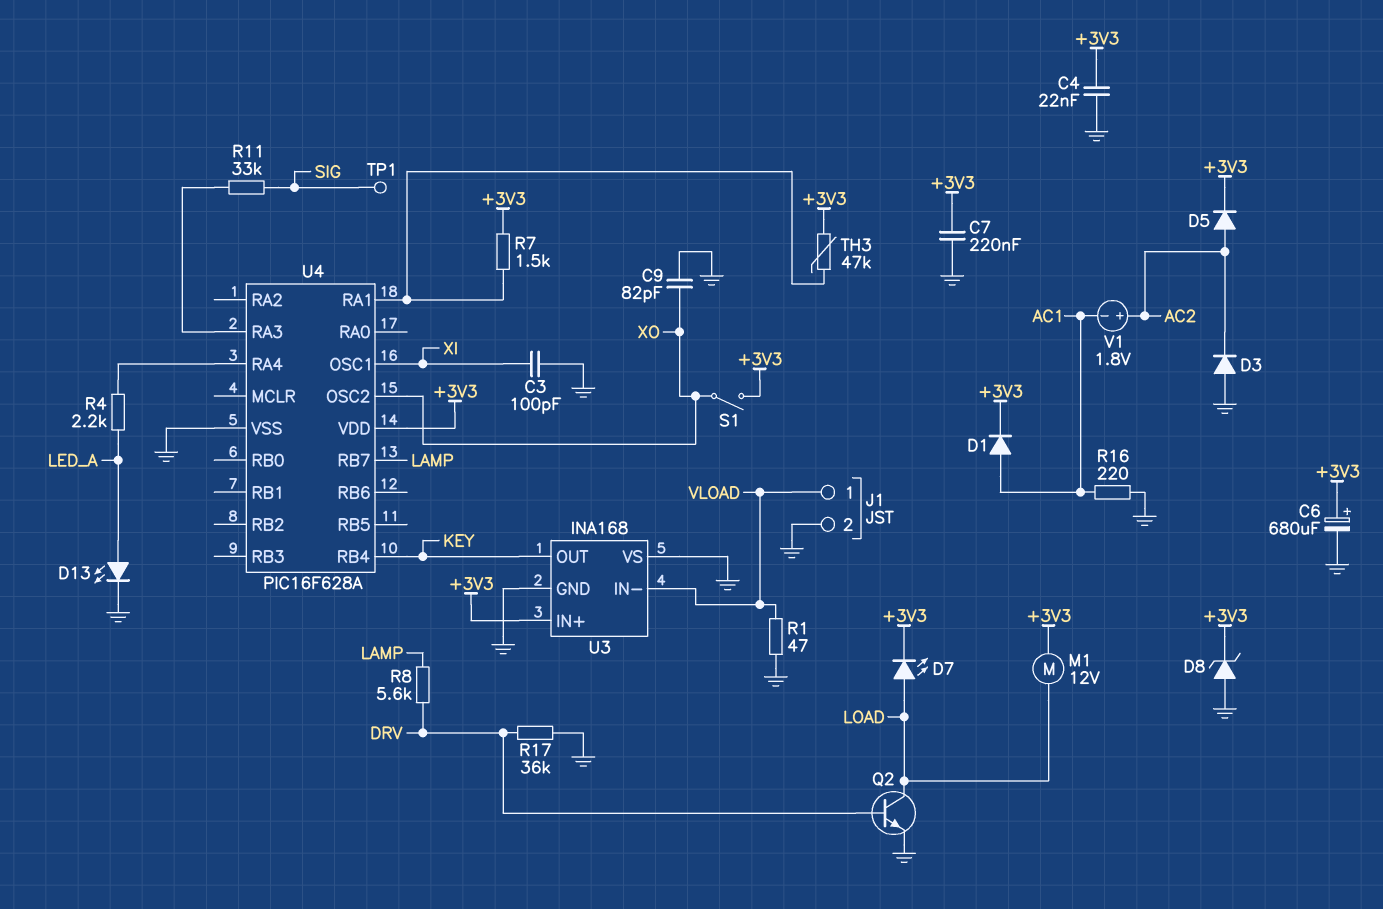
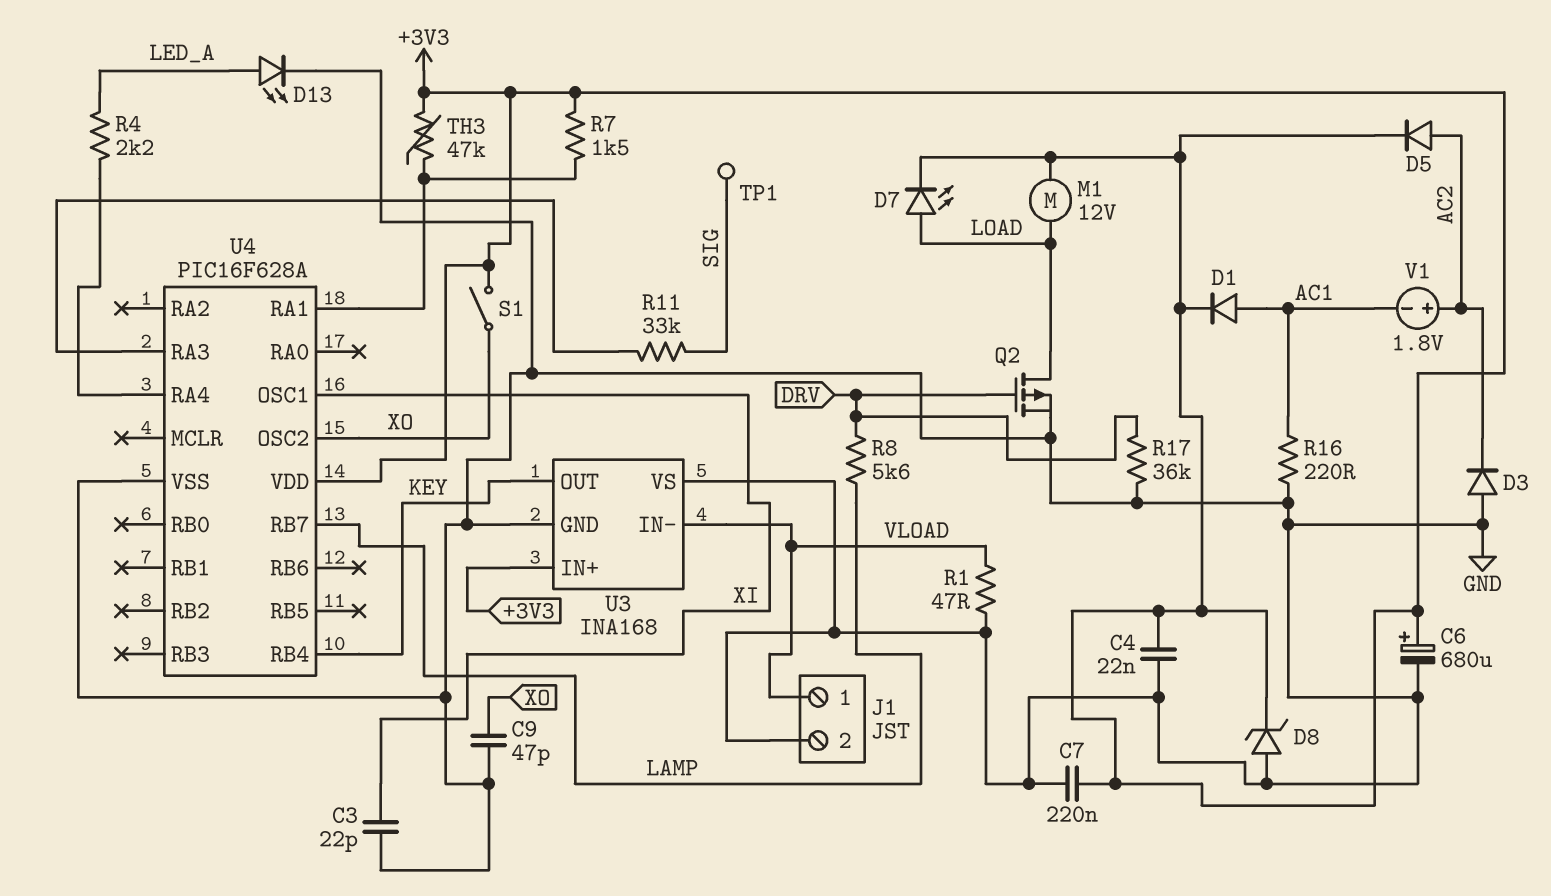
C3: 100pF (GND, XI) -> 22pF (GND, XI)
C9: 82pF (GND, XO) -> 47pF (GND, XO)
Q2: NPN (B DRV, C LOAD, E GND) -> PMOS (G DRV, D LOAD, S GND)

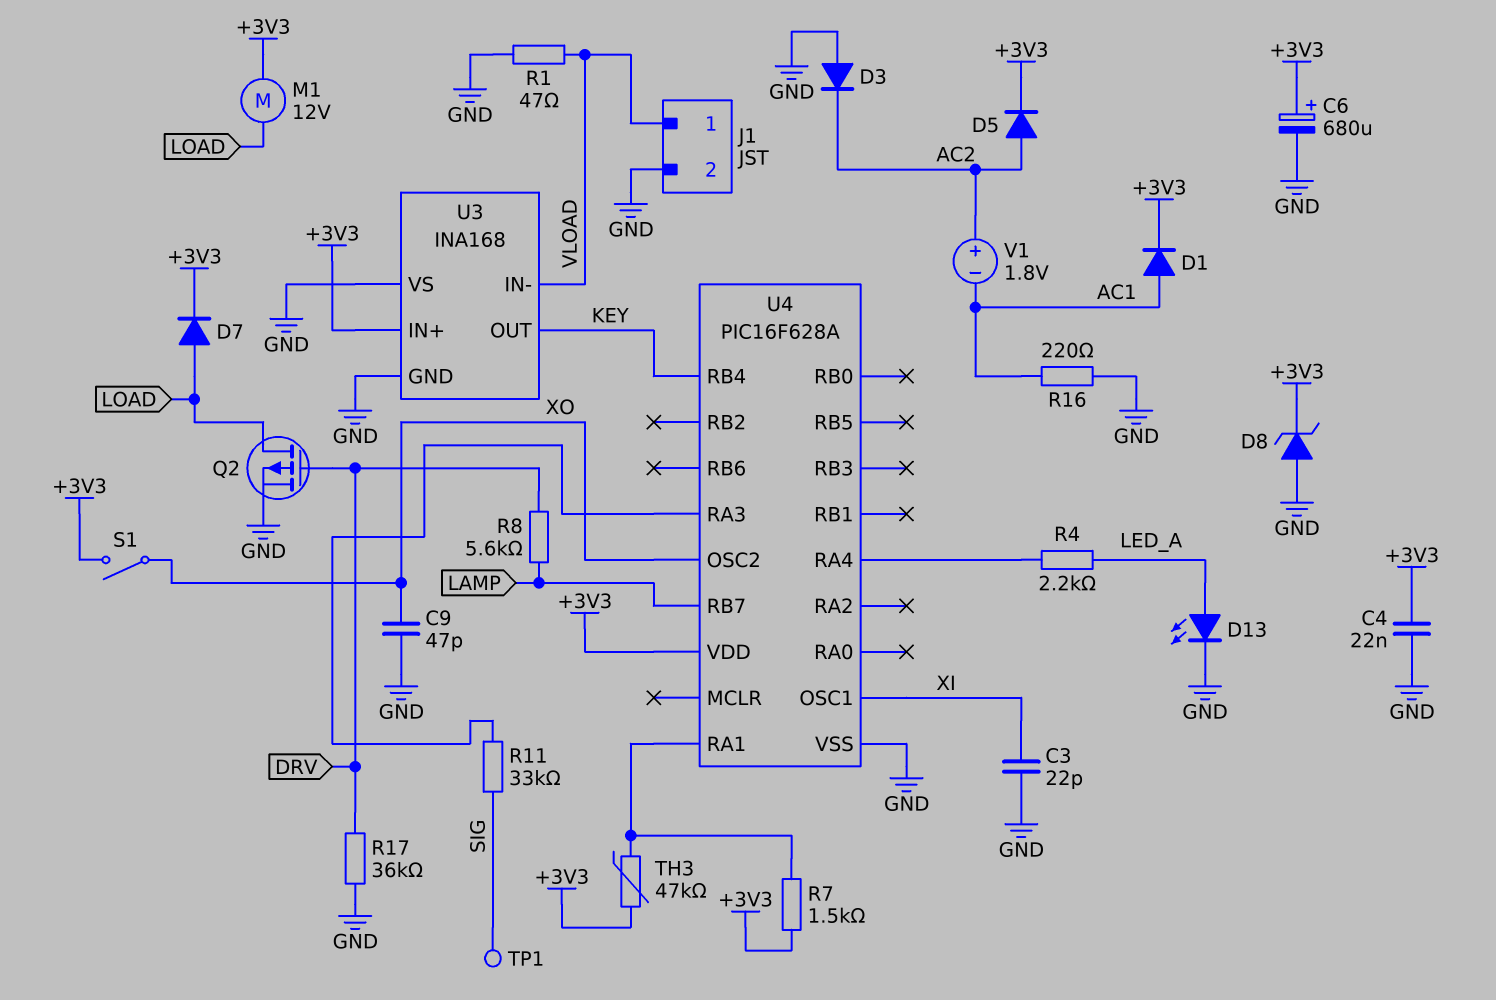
C7: 220nF (+3V3, GND) -> none
D7: LED (A LOAD, K +3V3) -> diode (A LOAD, K +3V3)

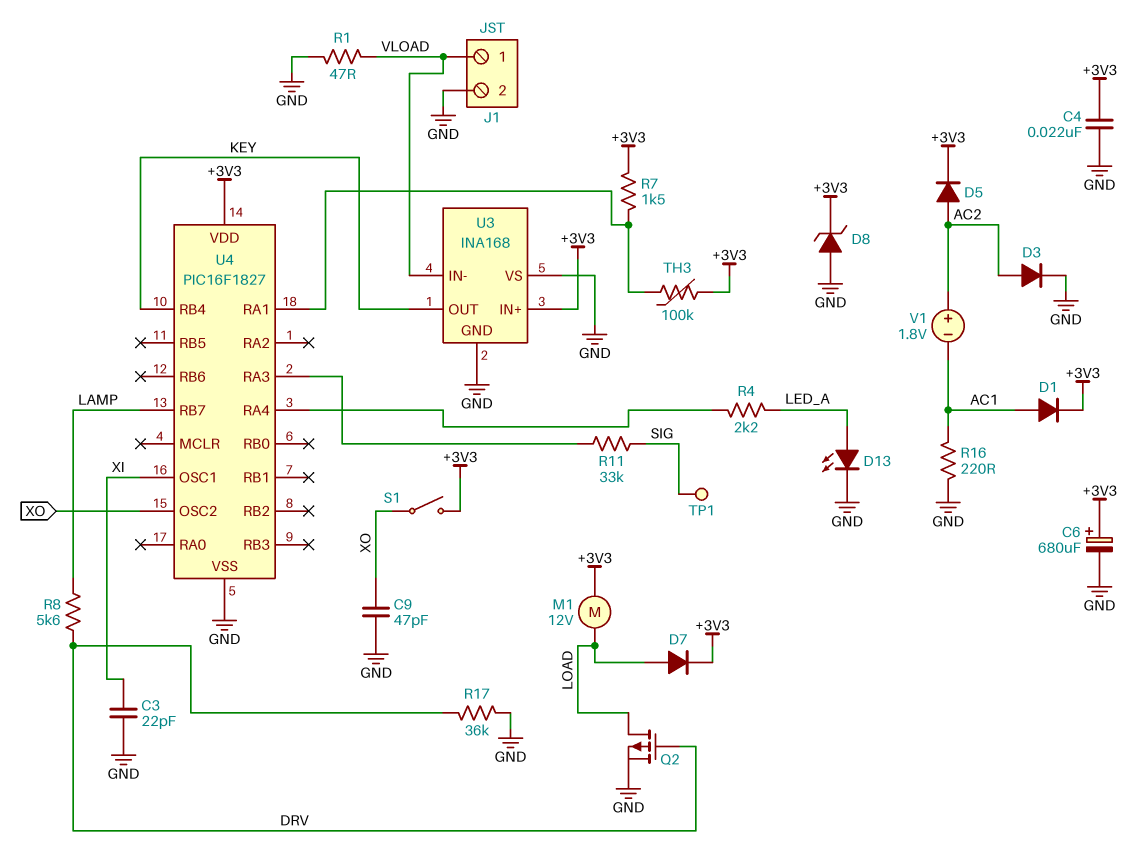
D3: diode (A GND, K AC2) -> diode (A AC2, K GND)
TH3: 47k (+3V3, U4/RA1) -> 100k (+3V3, U4/RA1)
U4: PIC16F628A -> PIC16F1827

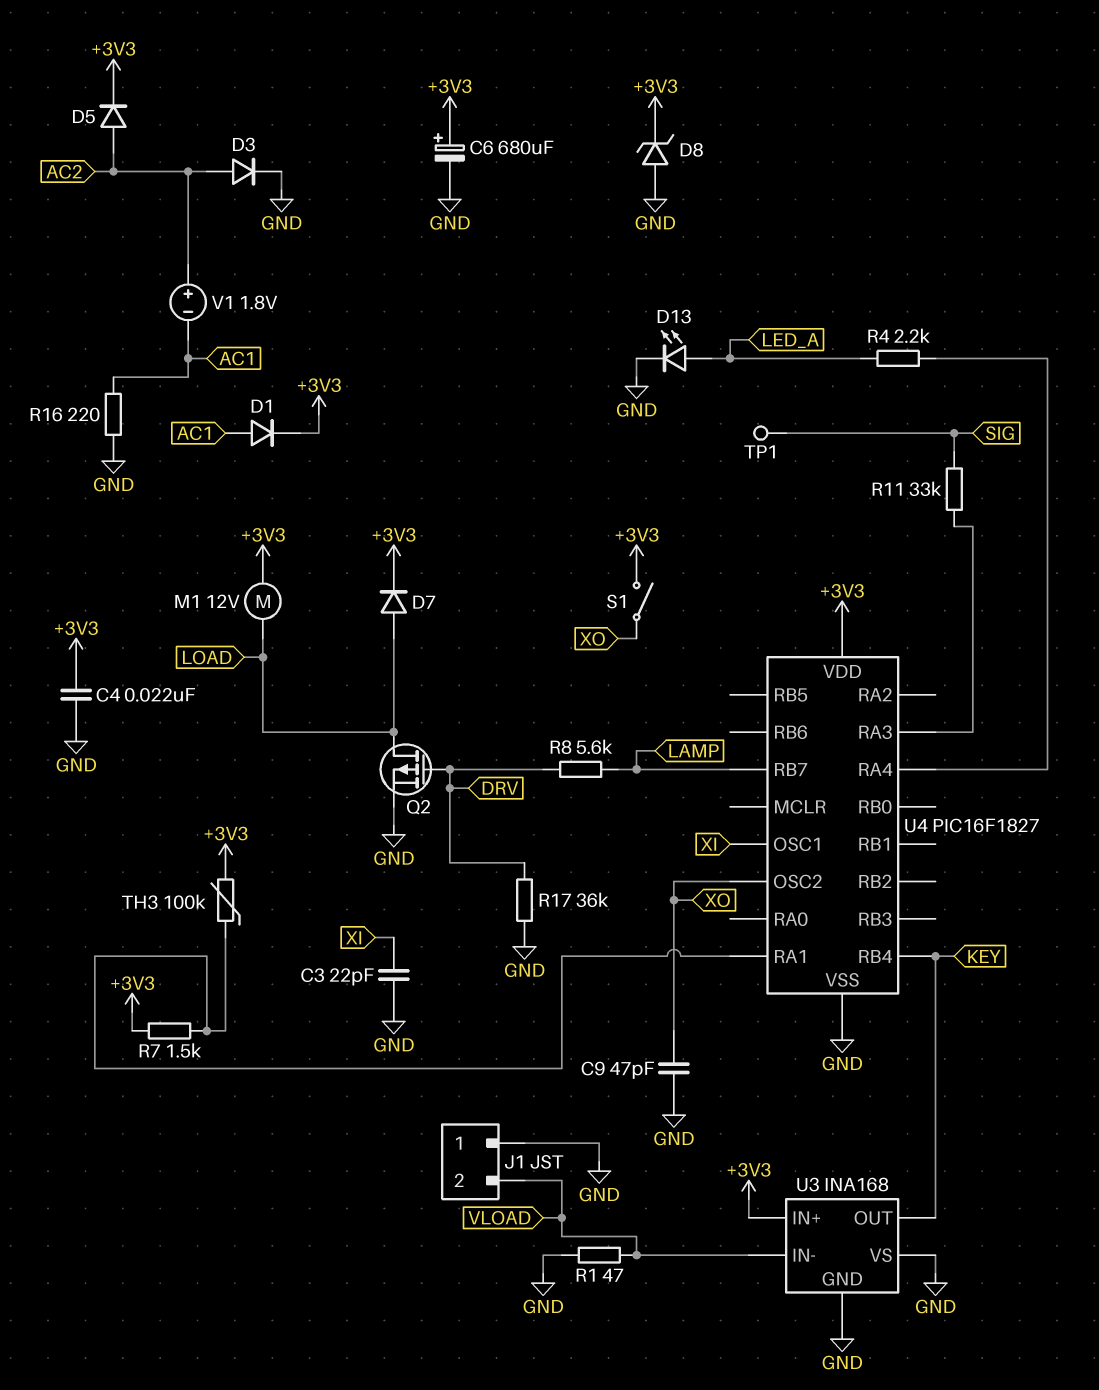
J1 pin 1: VLOAD -> GND
J1 pin 2: GND -> VLOAD

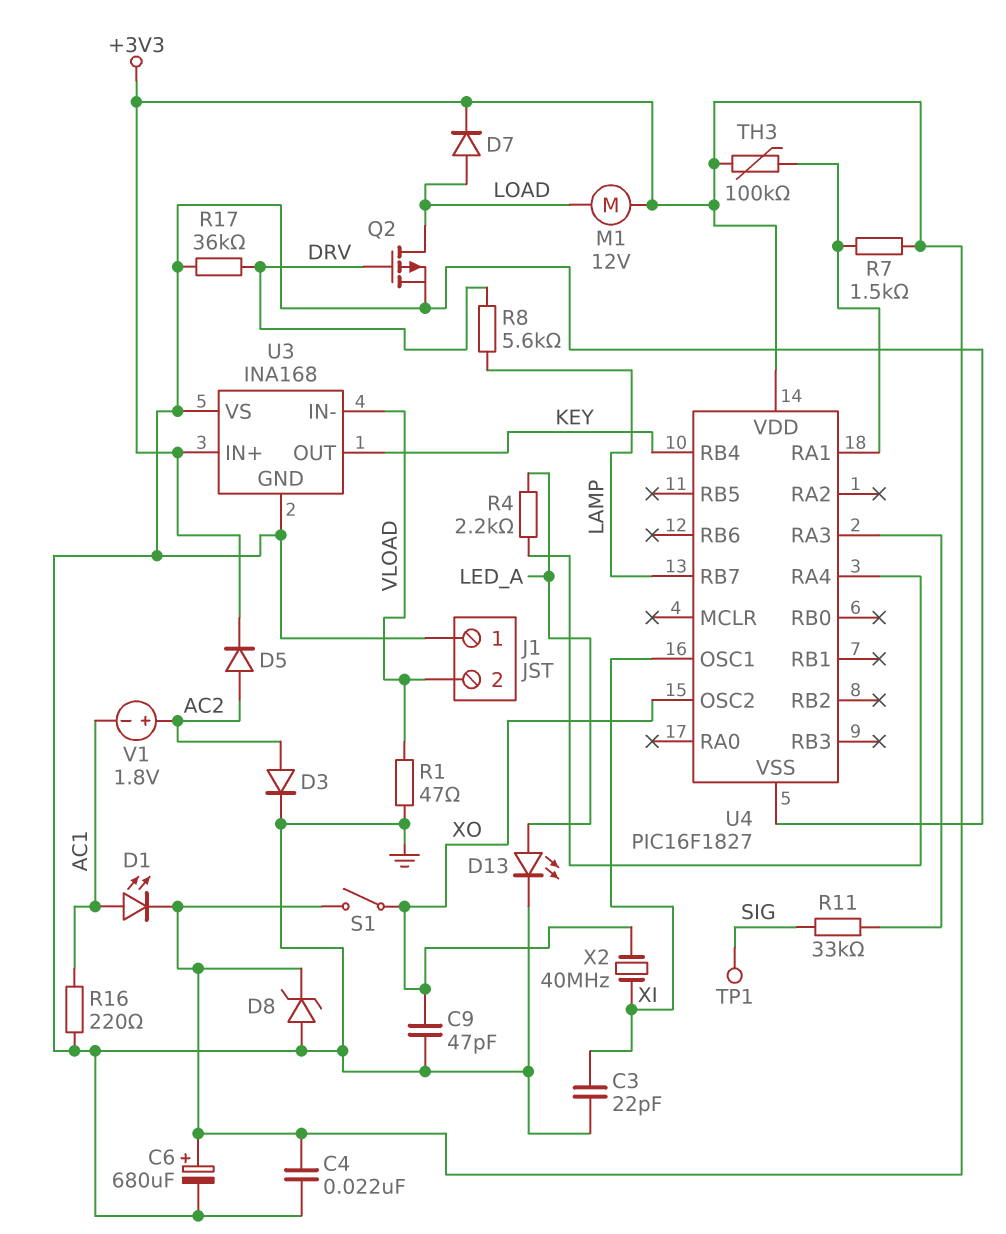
D1: diode (A AC1, K +3V3) -> LED (A AC1, K +3V3)
X2: none -> 40MHz (XI, XO)

